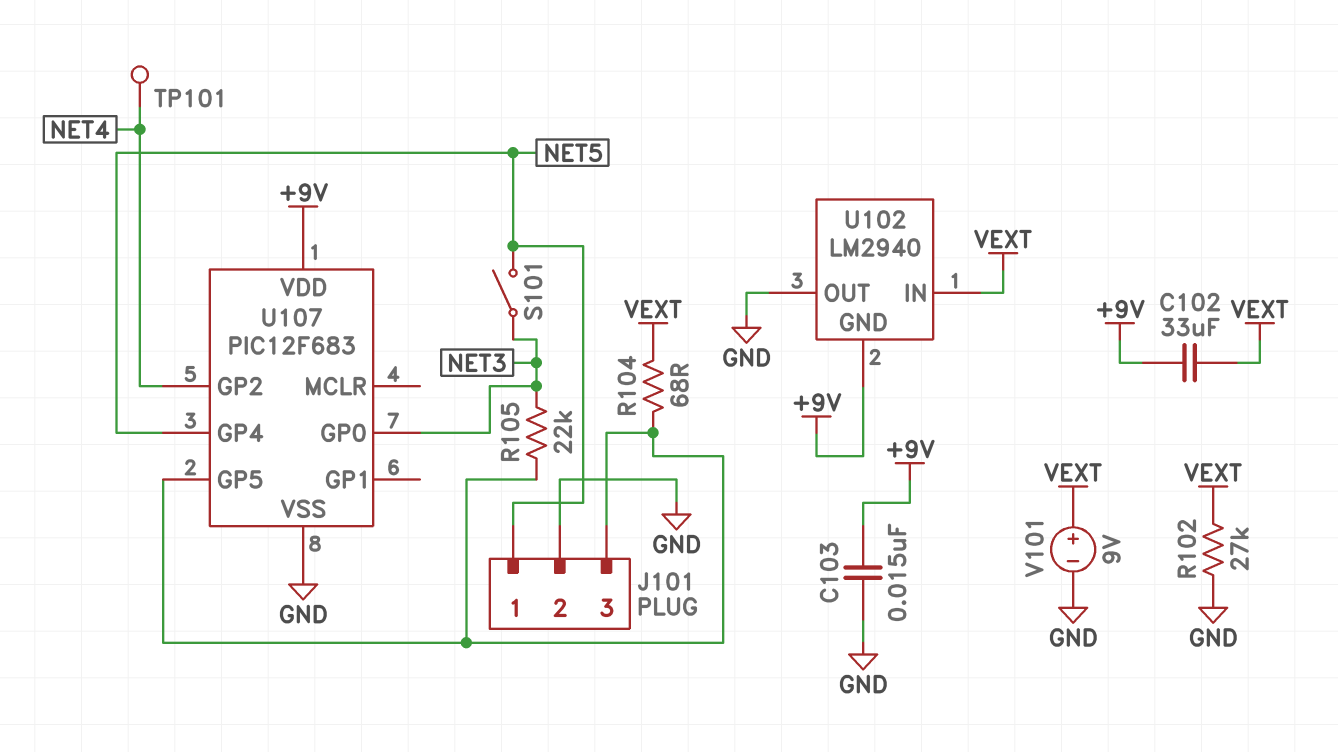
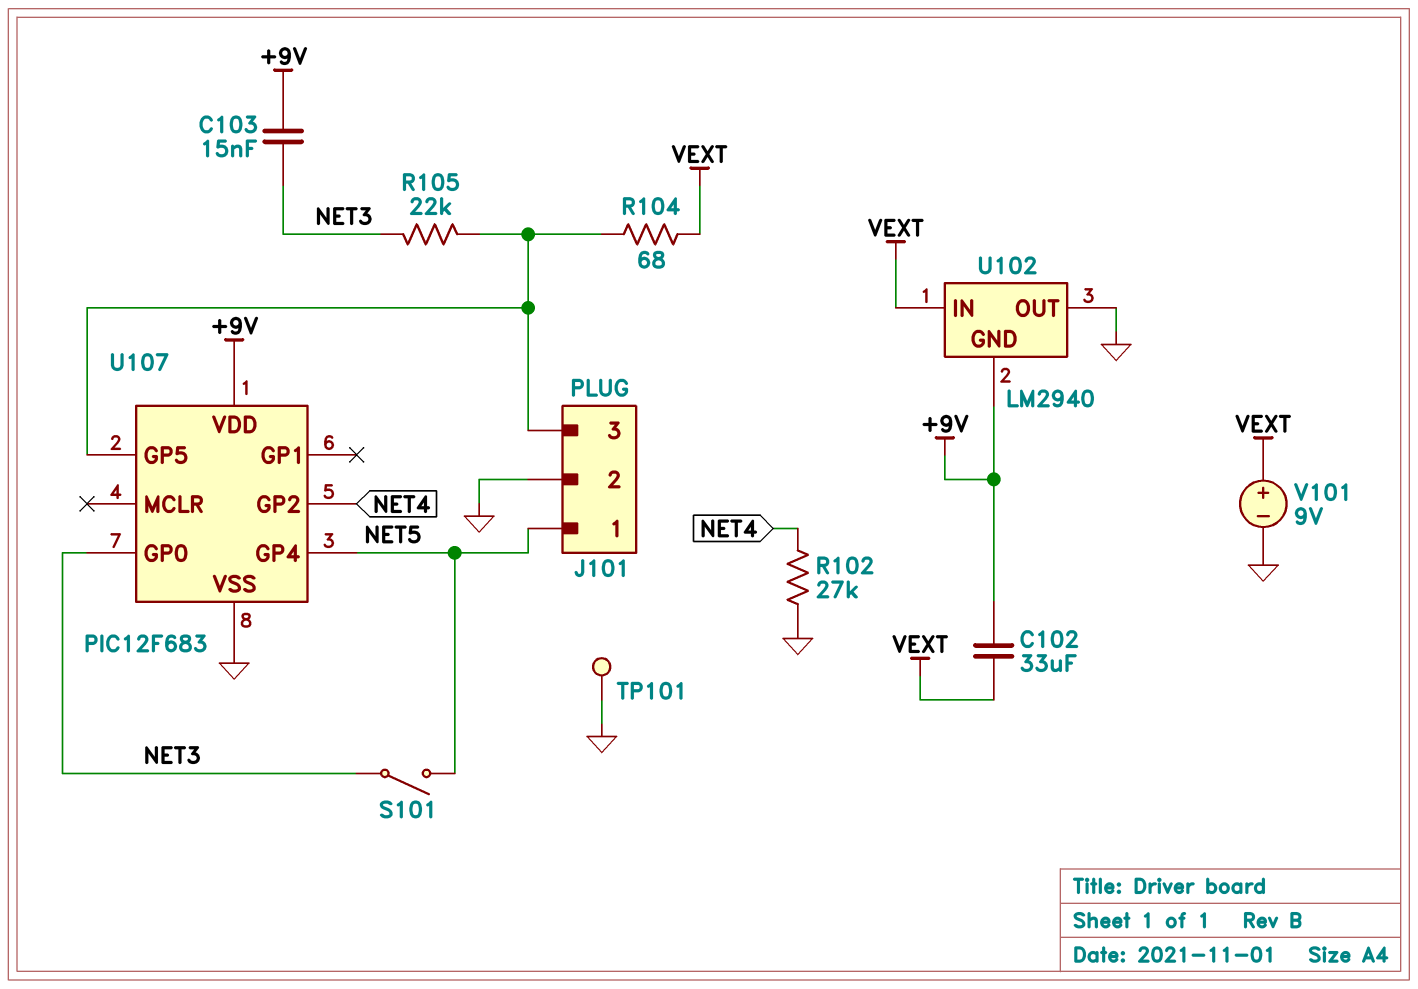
C103: 15nF (+9V, GND) -> 15nF (+9V, NET3)
R102: 27k (GND, VEXT) -> 27k (GND, NET4)
TP101: test point (NET4) -> test point (GND)

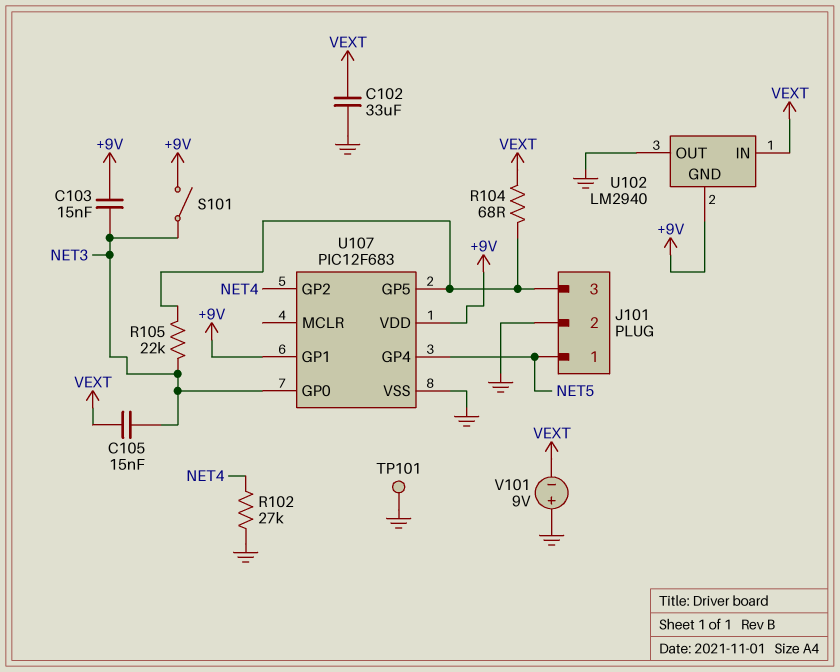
C102: 33uF (+9V, VEXT) -> 33uF (GND, VEXT)
C105: none -> 15nF (NET3, VEXT)
S101: switch (NET3, NET5) -> switch (+9V, NET3)
U107 pin GP1: none -> +9V
V101: 9V (plus VEXT, minus GND) -> 9V (plus GND, minus VEXT)

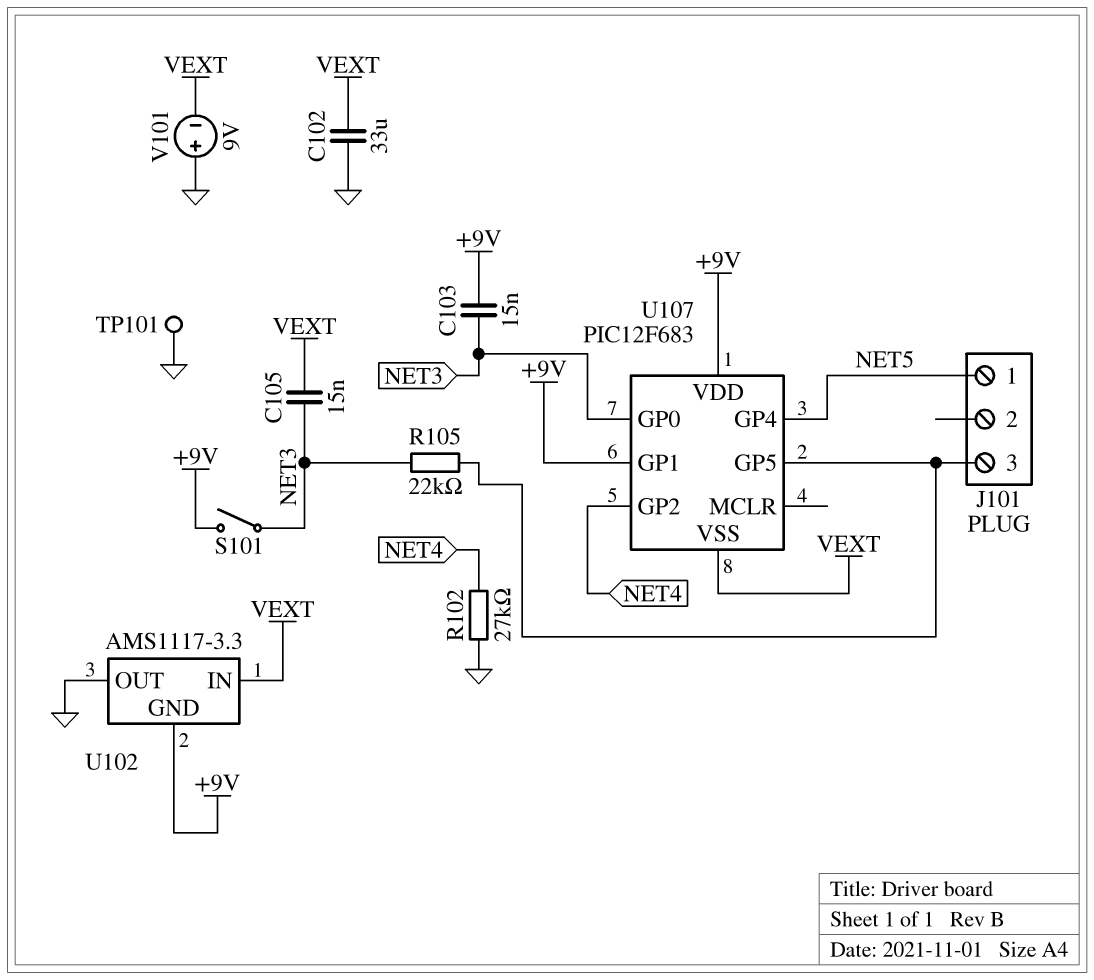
J101 pin 2: GND -> none
R104: 68 (J101/3, VEXT) -> none
U102: LM2940 -> AMS1117-3.3
U107 pin VSS: GND -> VEXT

